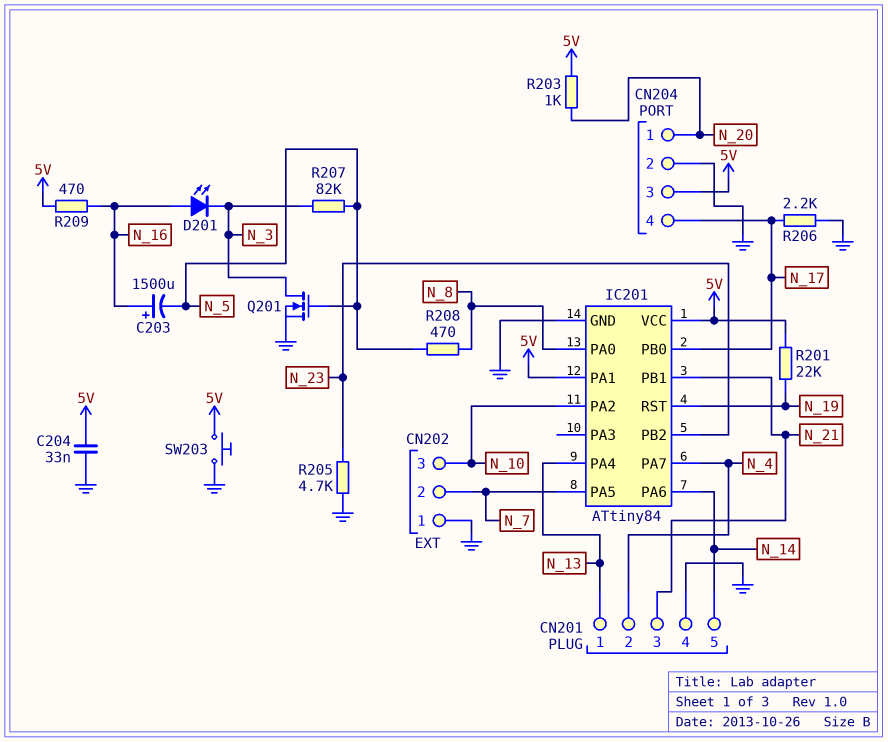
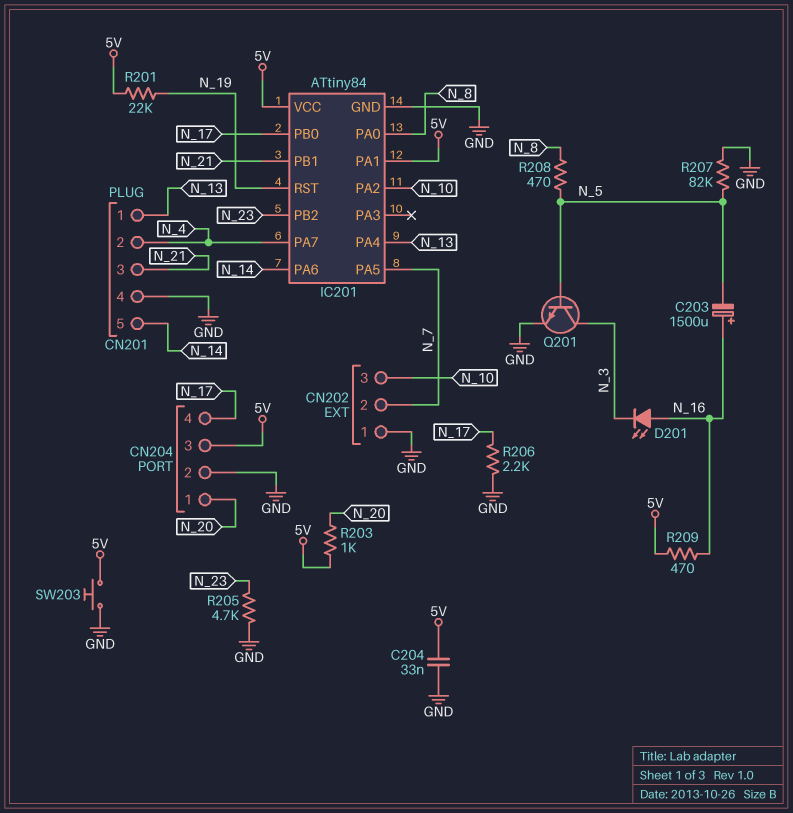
Q201: NMOS (G N_5, D N_3, S GND) -> NPN (B N_5, C N_3, E GND)
R207: 82k (N_3, N_5) -> 82k (GND, N_5)

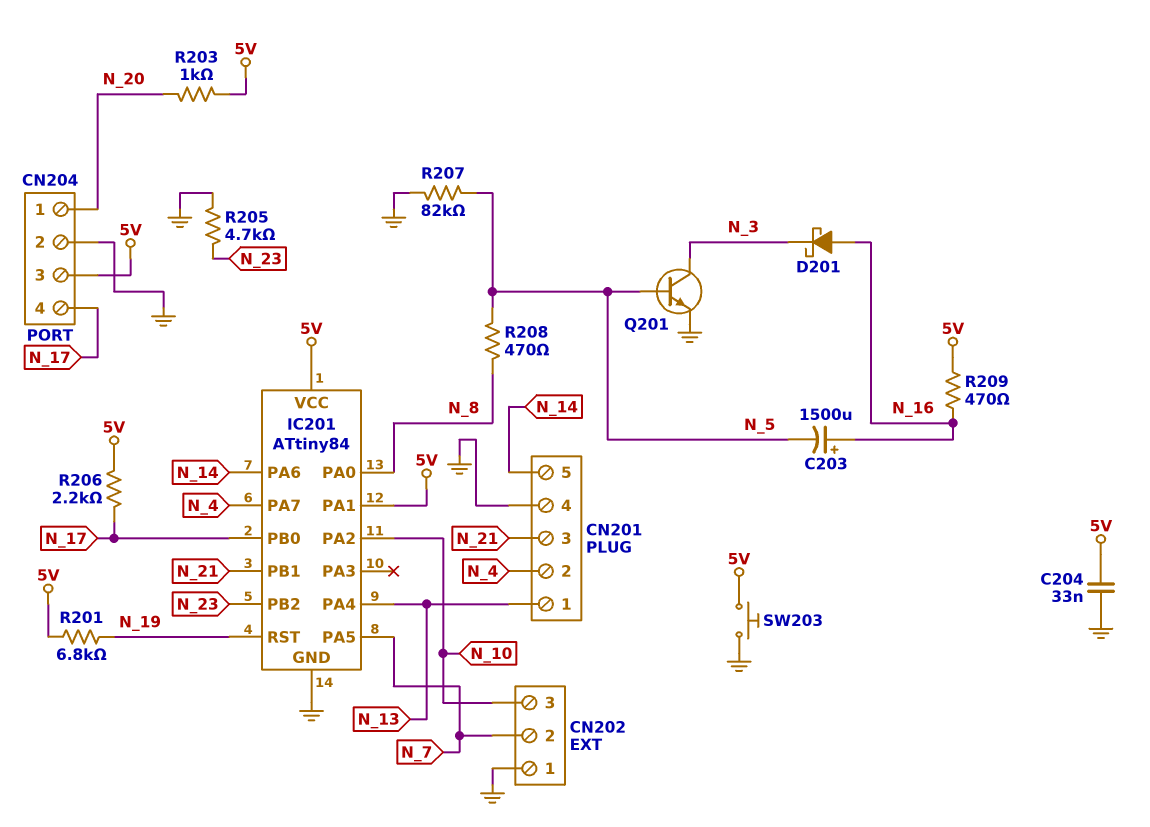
D201: LED (A N_16, K N_3) -> schottky (A N_16, K N_3)
R201: 22k (5V, N_19) -> 6.8k (5V, N_19)
R206: 2.2k (GND, N_17) -> 2.2k (5V, N_17)

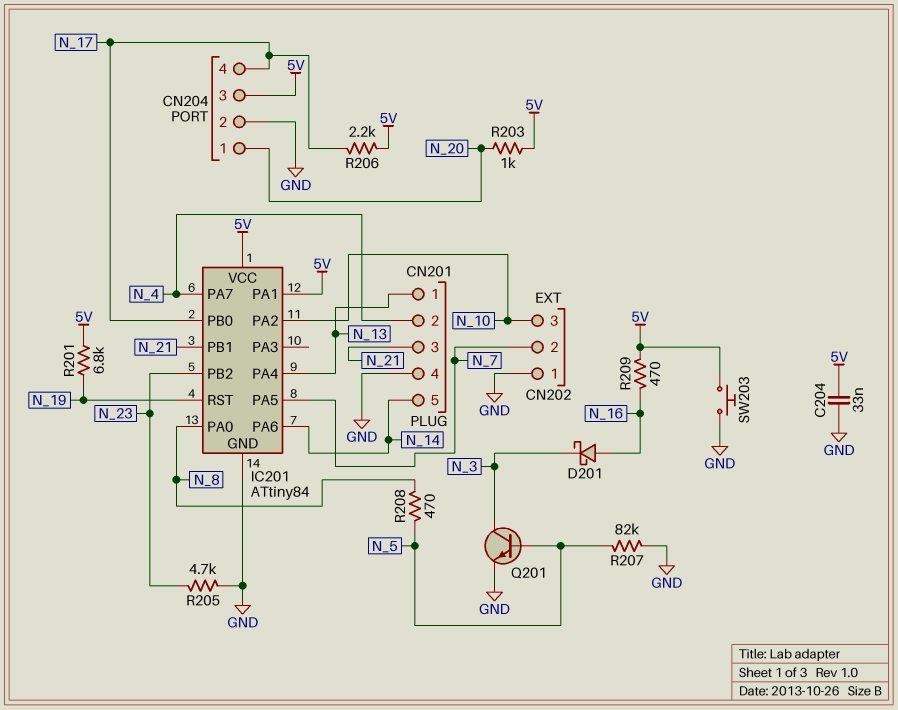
C203: 1500uF (plus N_16, minus N_5) -> none

